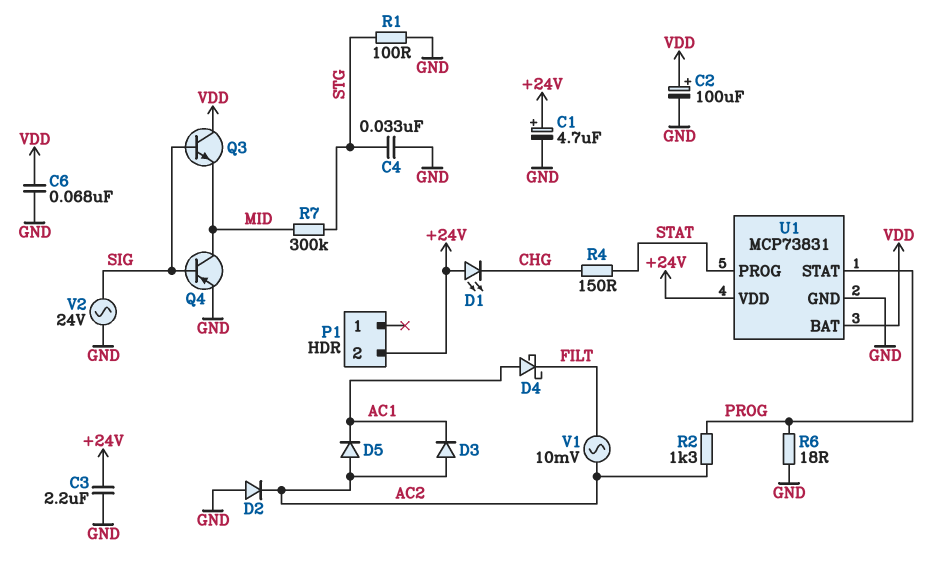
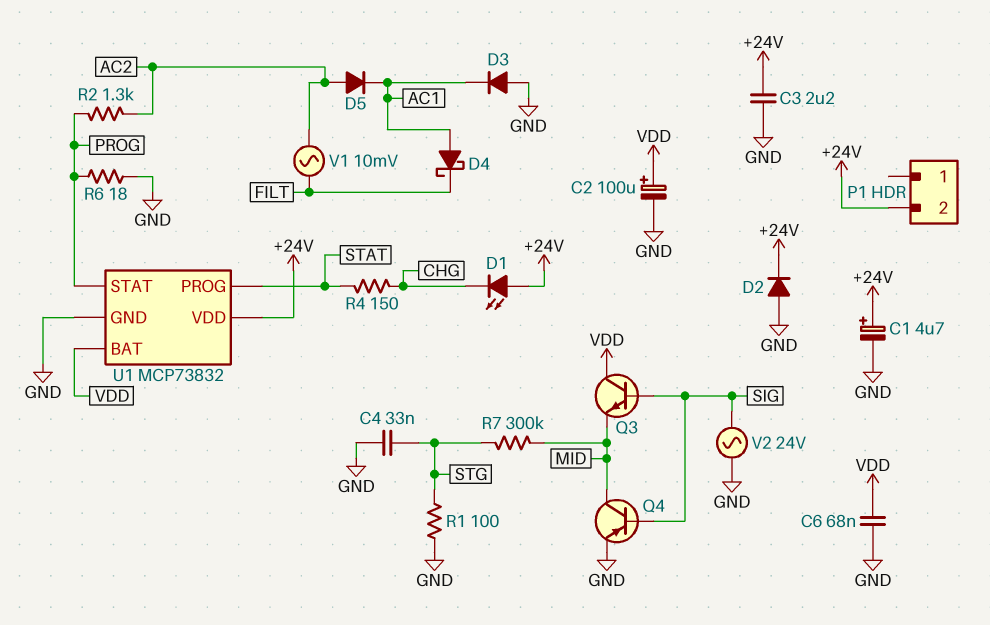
D2: diode (A GND, K AC2) -> diode (A GND, K +24V)
D3: diode (A AC2, K AC1) -> diode (A GND, K AC1)
U1: MCP73831 -> MCP73832

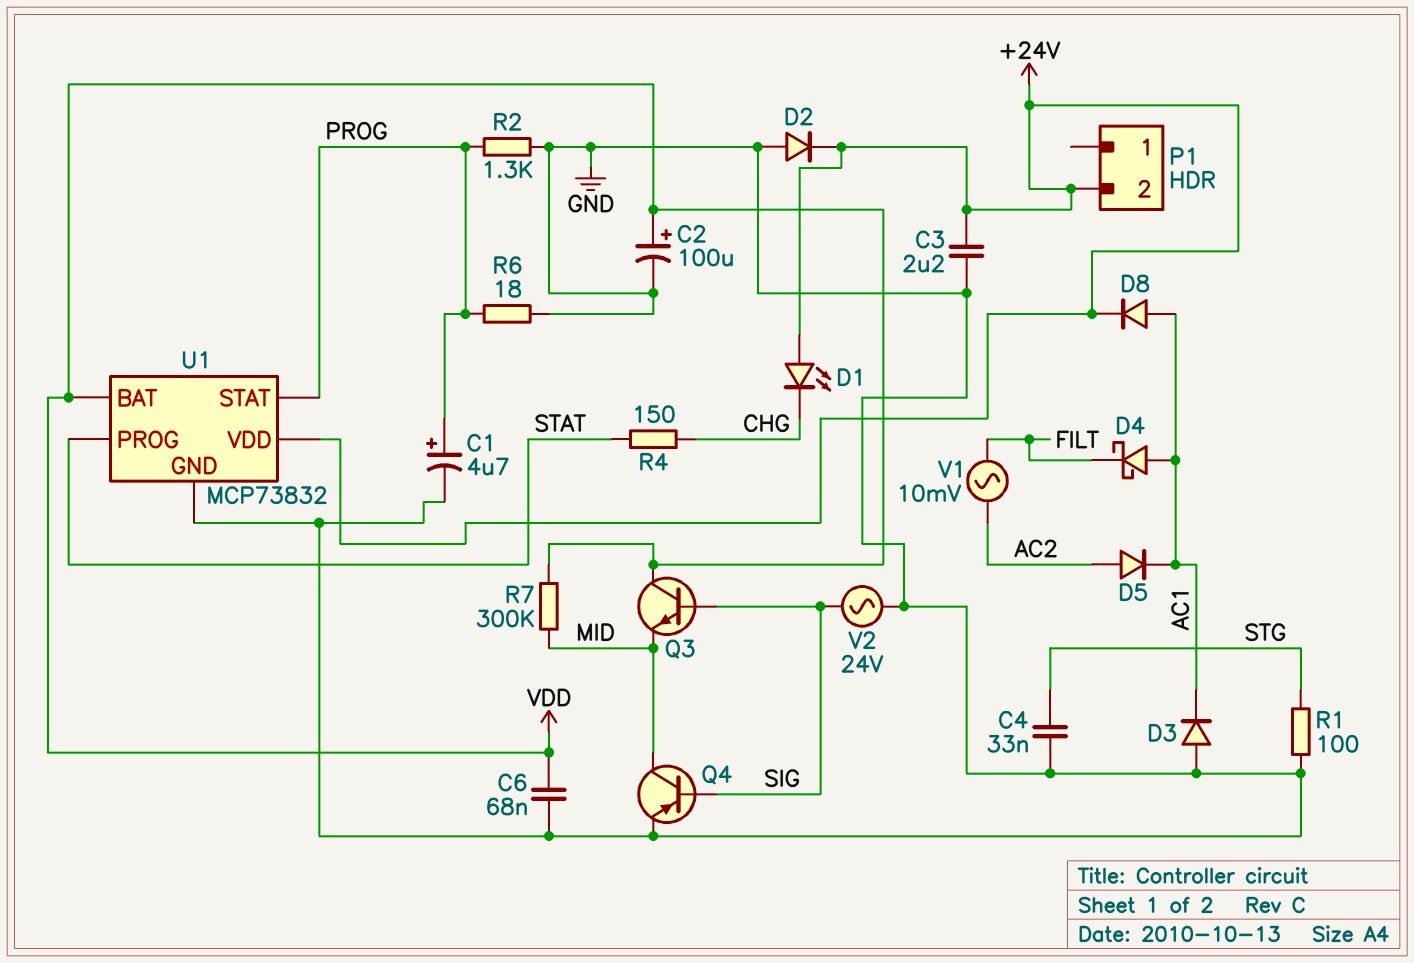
C1: 4.7uF (plus +24V, minus GND) -> 4.7uF (plus PROG, minus GND)
D8: none -> diode (A AC1, K +24V)
R2: 1.3k (AC2, PROG) -> 1.3k (GND, PROG)
R7: 300k (MID, STG) -> 300k (MID, VDD)

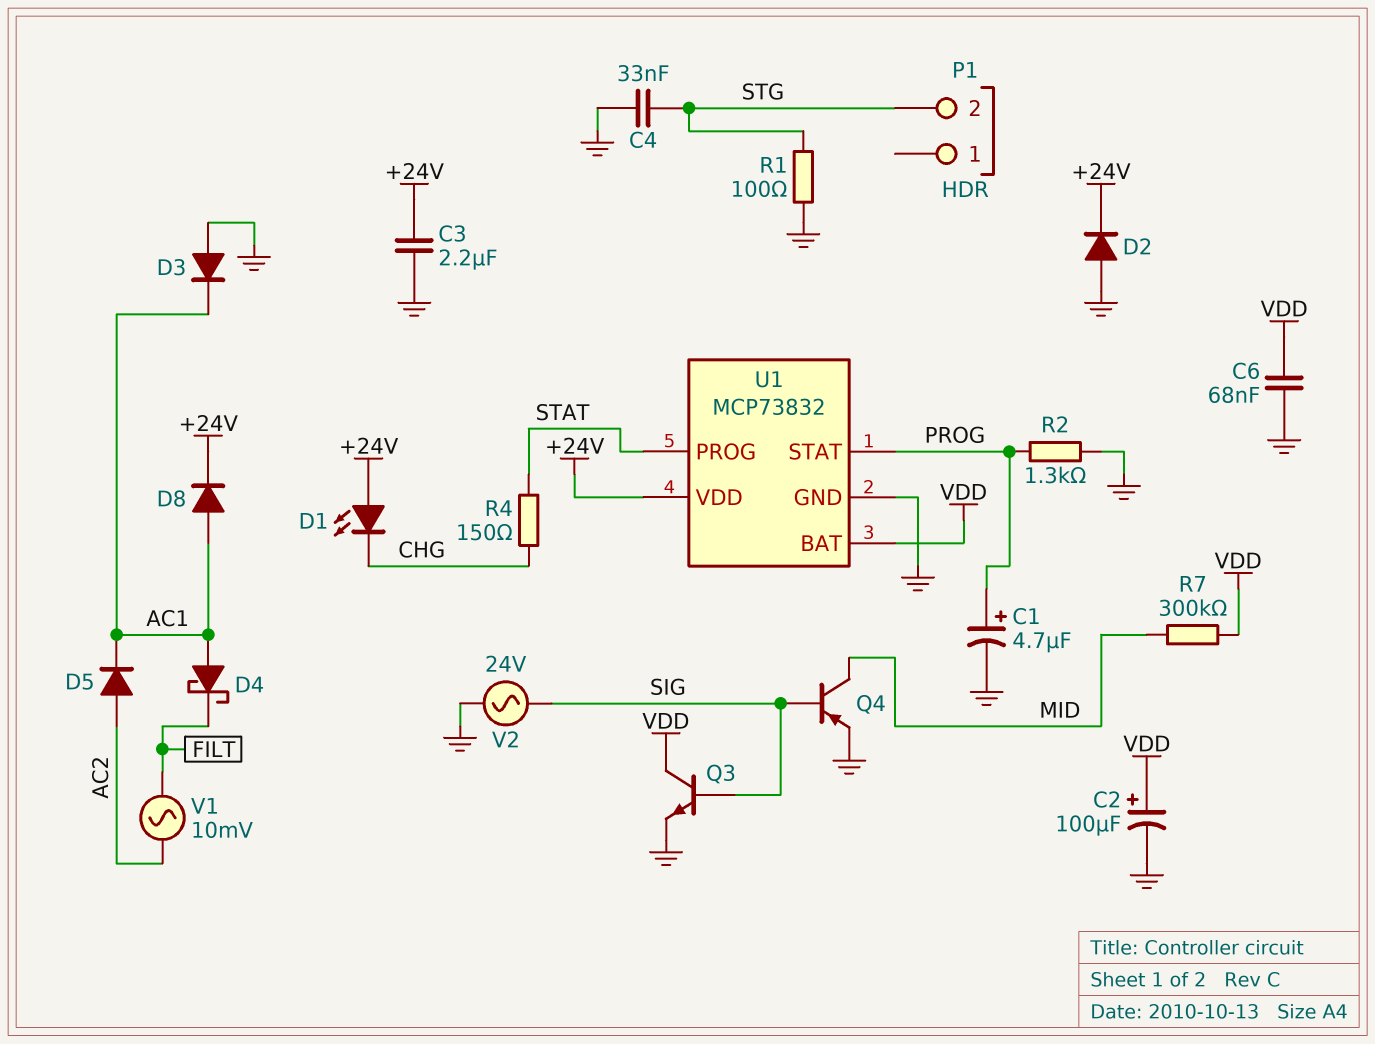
P1 pin 2: +24V -> STG
Q3: NPN (B SIG, C VDD, E MID) -> NPN (B SIG, C VDD, E GND)
R6: 18 (GND, PROG) -> none

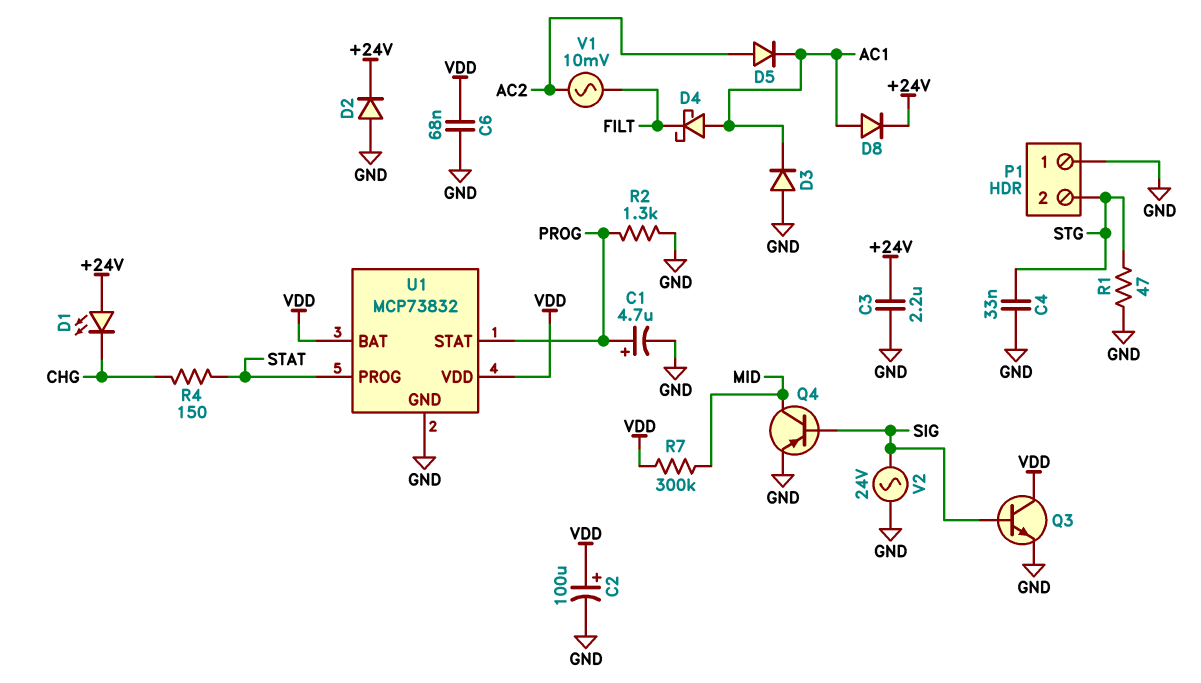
P1 pin 1: none -> GND
R1: 100 (GND, STG) -> 47 (GND, STG)
U1 pin VDD: +24V -> VDD

